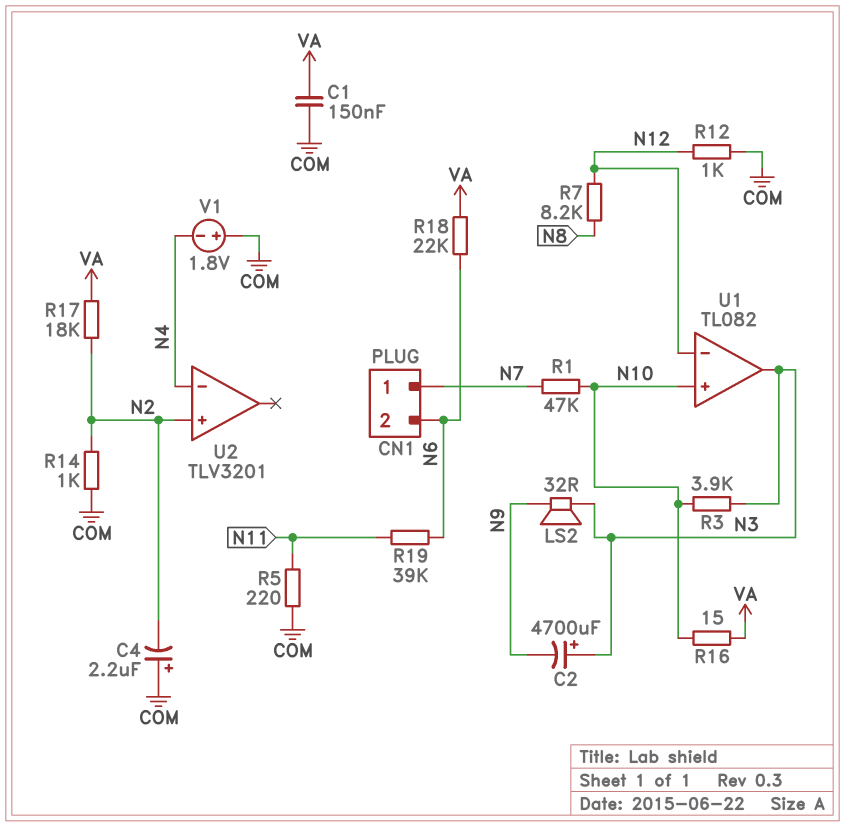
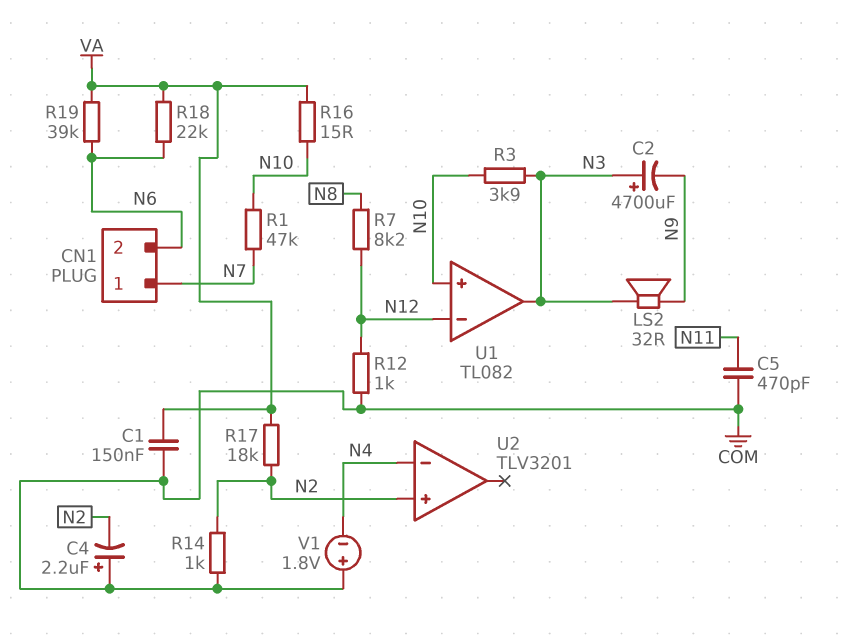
C5: none -> 470pF (COM, N11)
R5: 220 (COM, N11) -> none
R19: 39k (N6, N11) -> 39k (N6, VA)

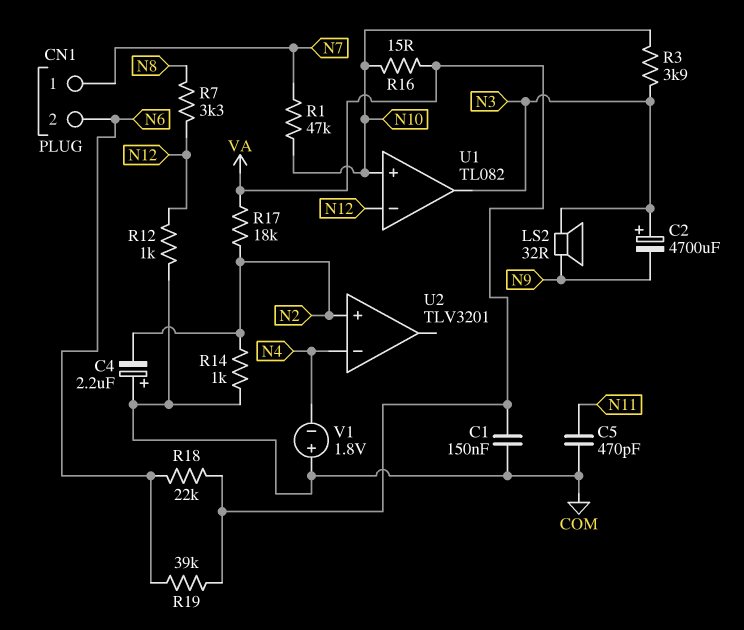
R7: 8.2k (N8, N12) -> 3.3k (N8, N12)

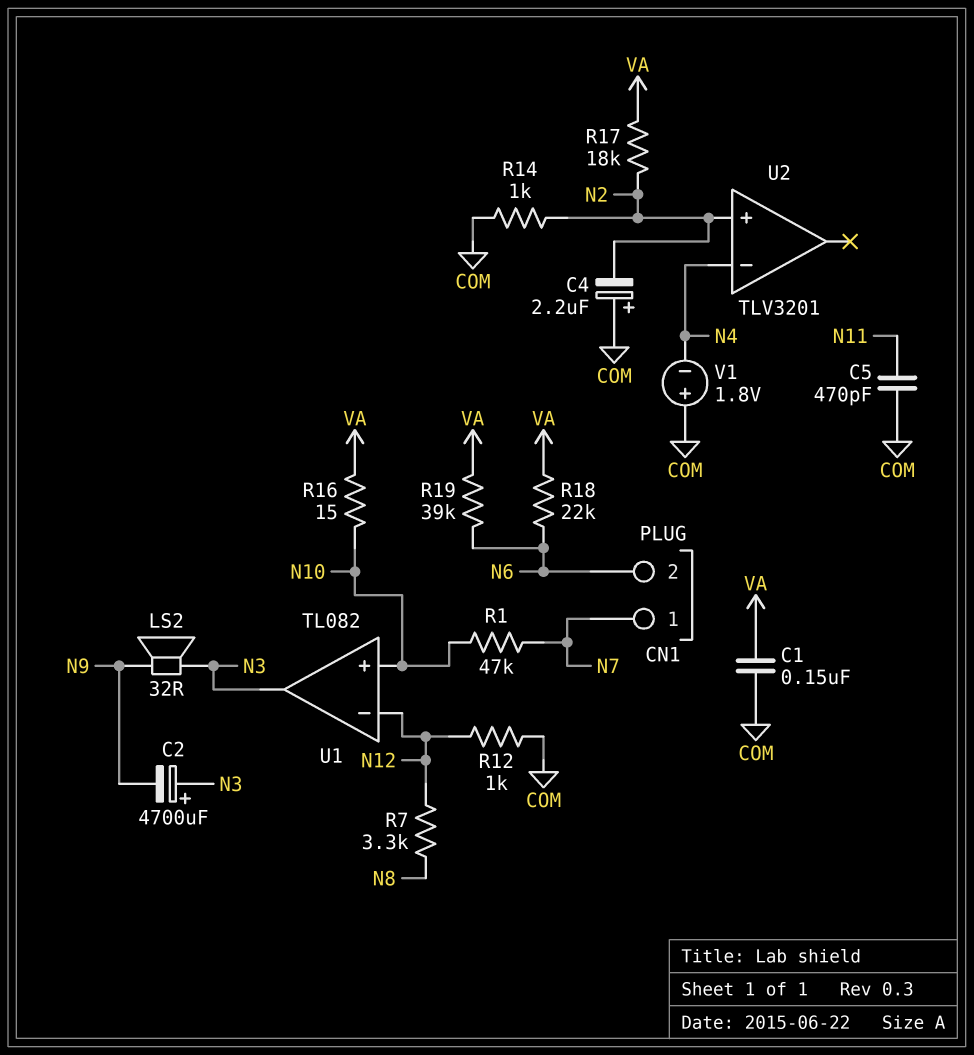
R3: 3.9k (N3, N10) -> none

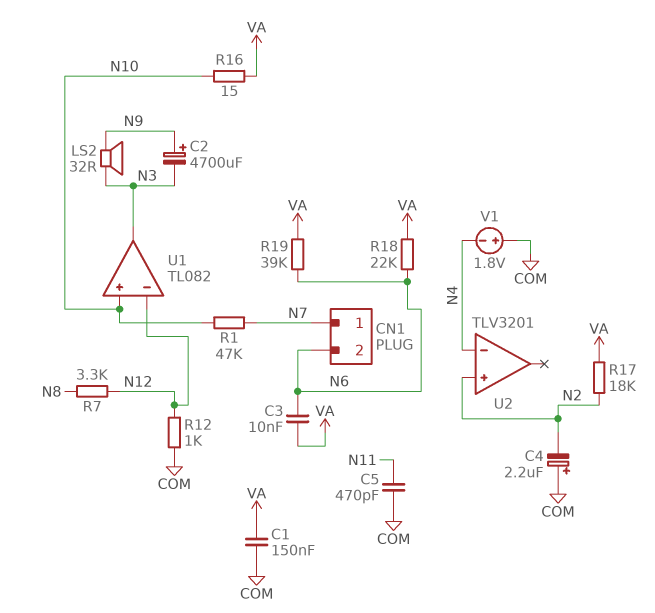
C2: 4700uF (plus N3, minus N9) -> 4700uF (plus N9, minus N3)
C3: none -> 10nF (N6, VA)
R14: 1k (COM, N2) -> none

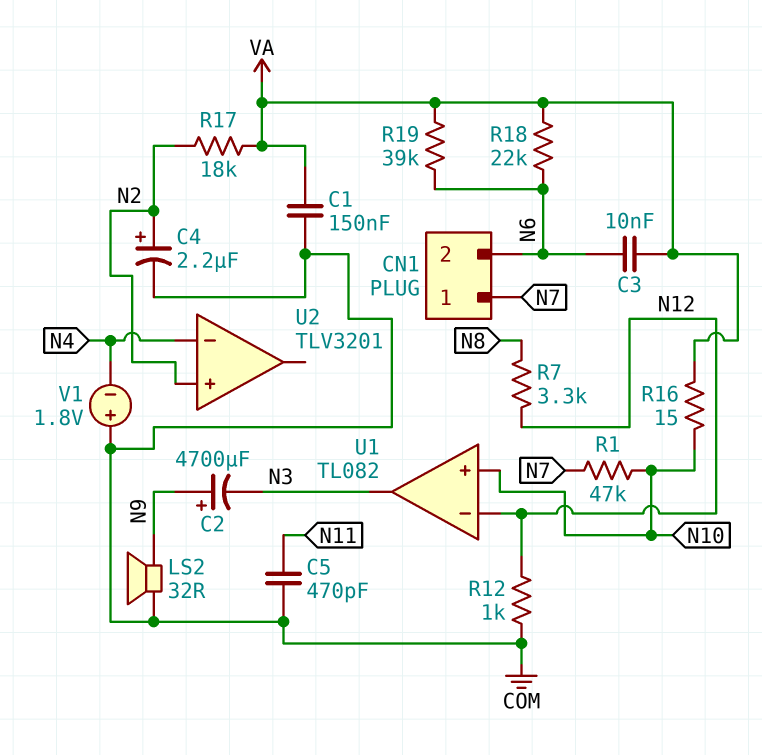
C4: 2.2uF (plus COM, minus N2) -> 2.2uF (plus N2, minus COM)
LS2: speaker 32R (N3, N9) -> speaker 32R (COM, N9)

